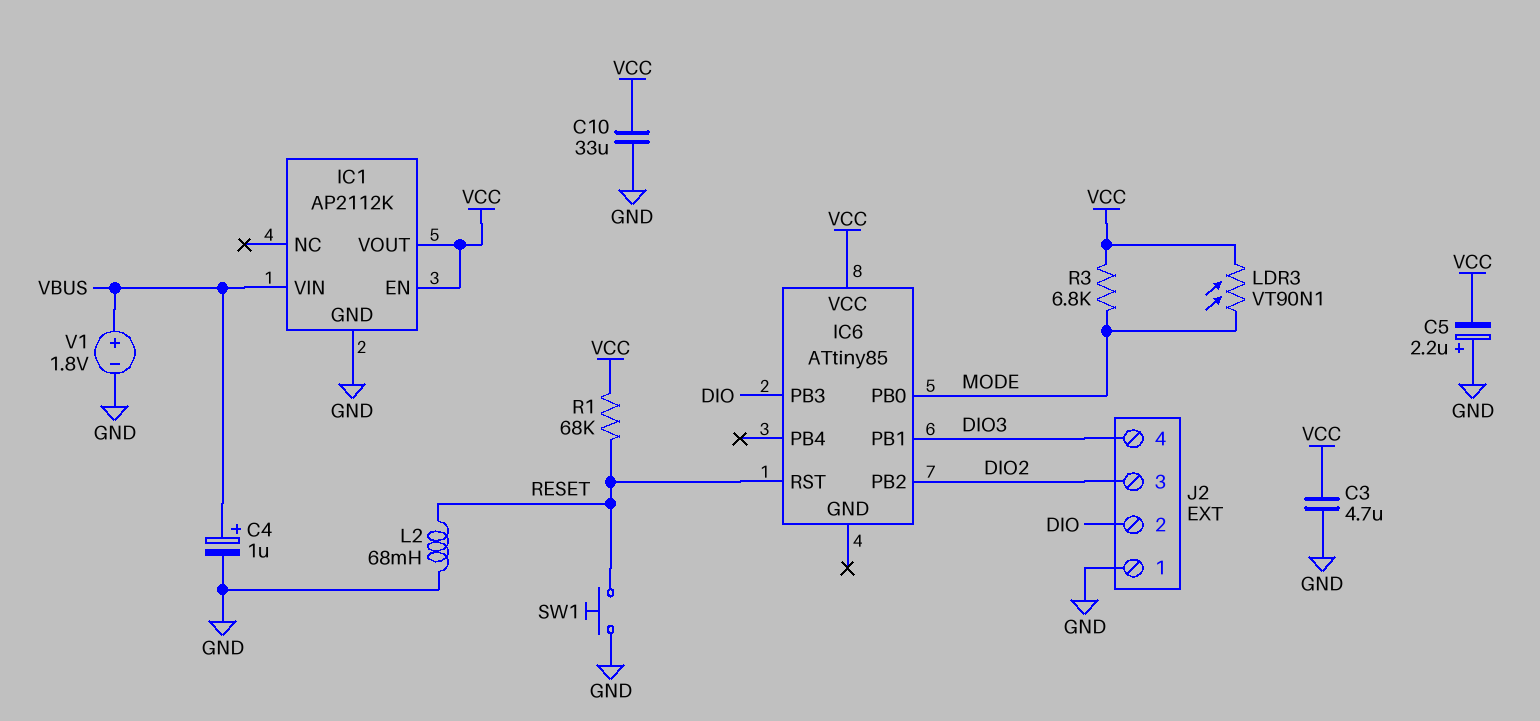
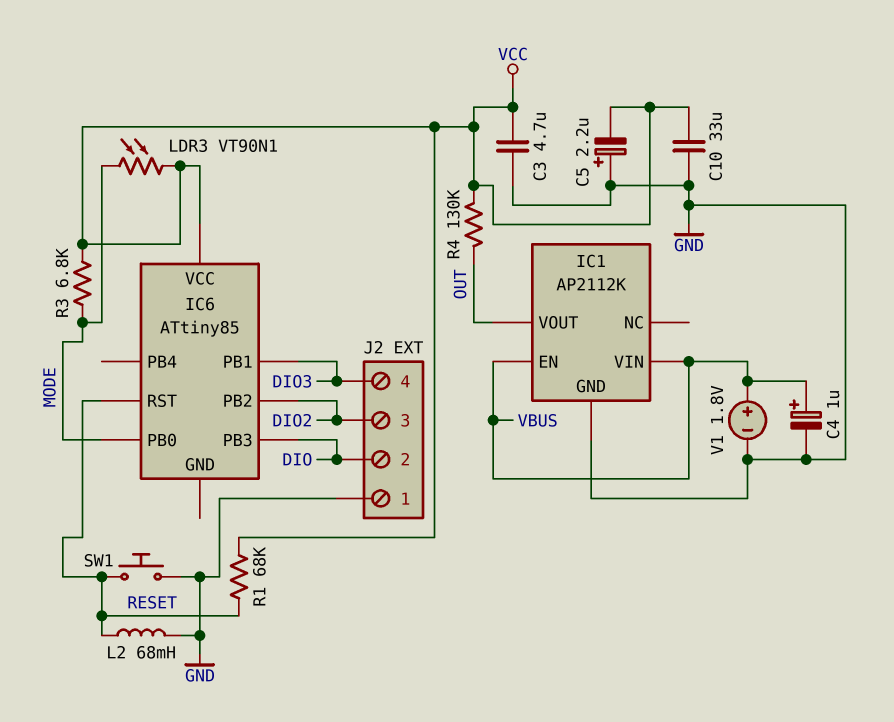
IC1 pin EN: VCC -> VBUS
IC1 pin VOUT: VCC -> OUT
R4: none -> 130k (OUT, VCC)

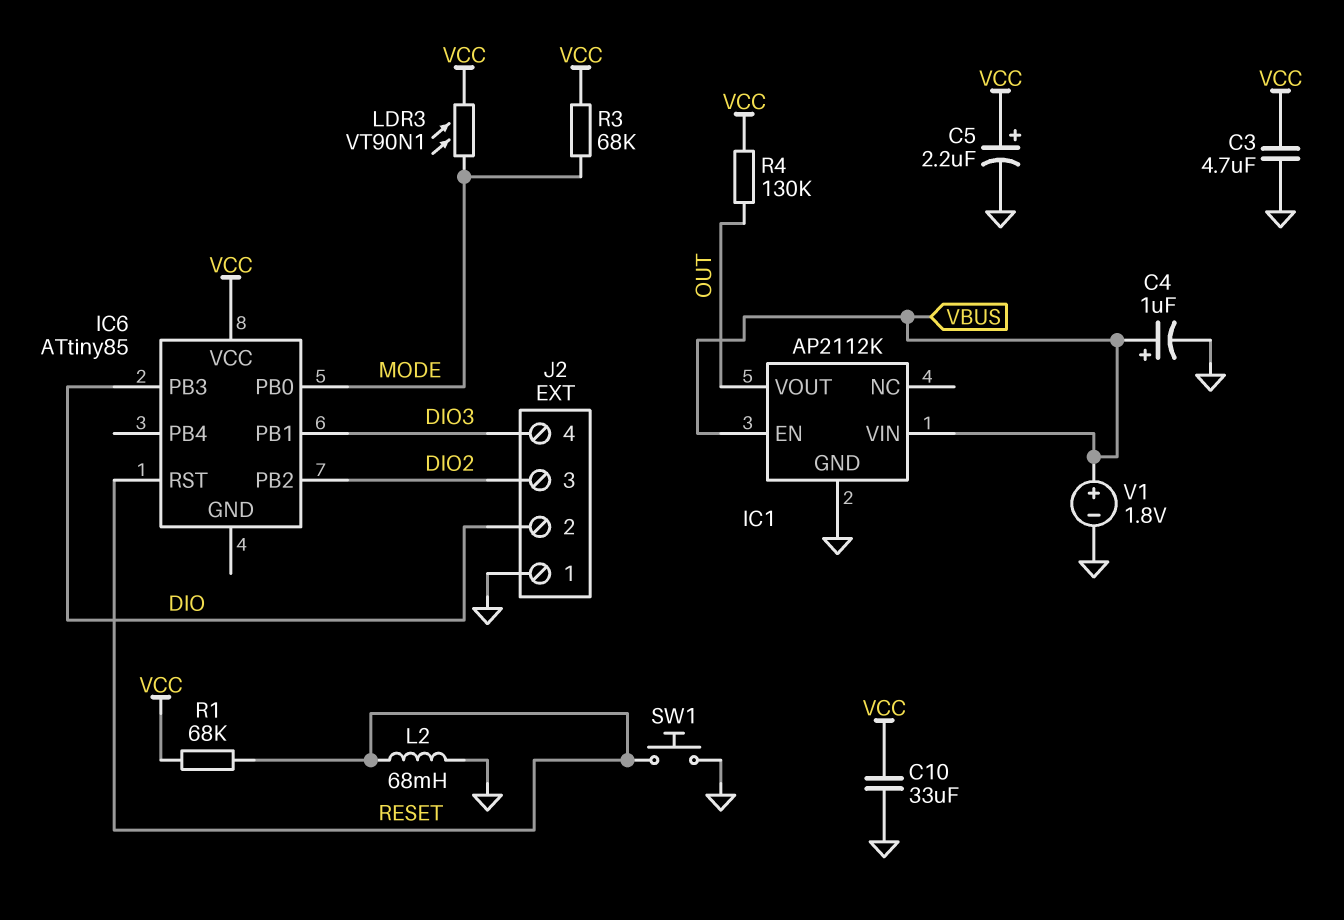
C5: 2.2uF (plus GND, minus VCC) -> 2.2uF (plus VCC, minus GND)
R3: 6.8k (MODE, VCC) -> 68k (MODE, VCC)

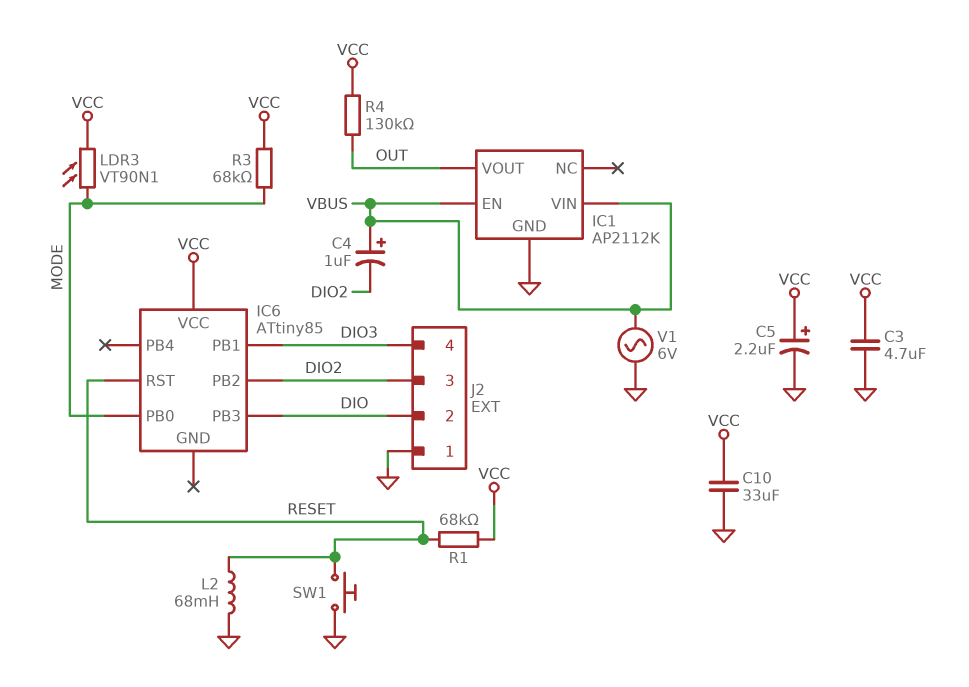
C4: 1uF (plus VBUS, minus GND) -> 1uF (plus VBUS, minus DIO2)
V1: 1.8V (plus VBUS, minus GND) -> AC 6V (GND, VBUS)

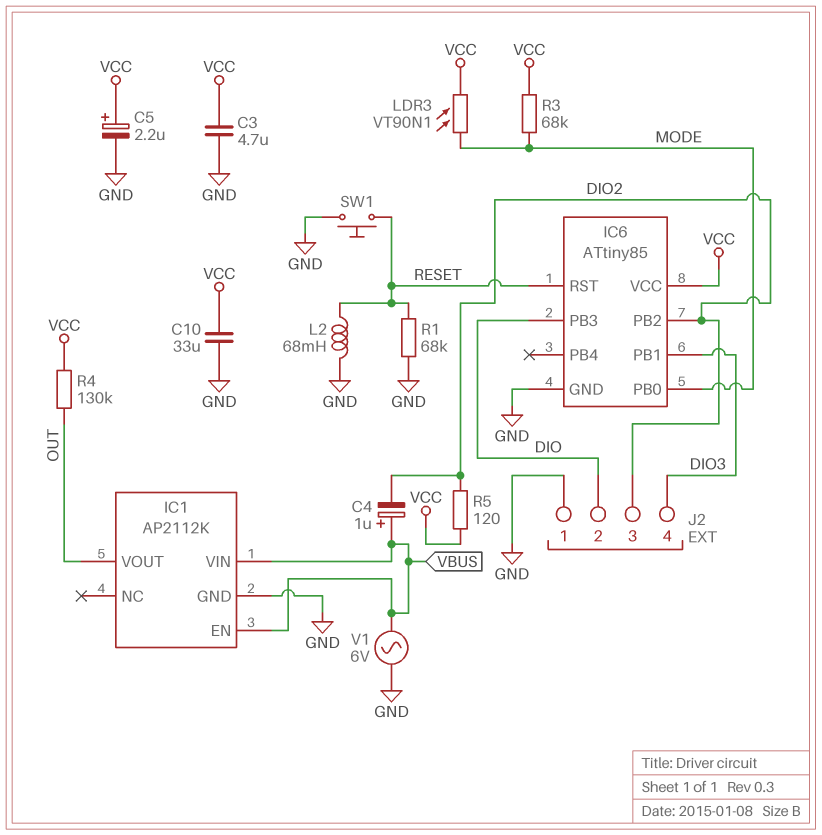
IC6 pin GND: none -> GND
R1: 68k (RESET, VCC) -> 68k (GND, RESET)
R5: none -> 120 (DIO2, VCC)

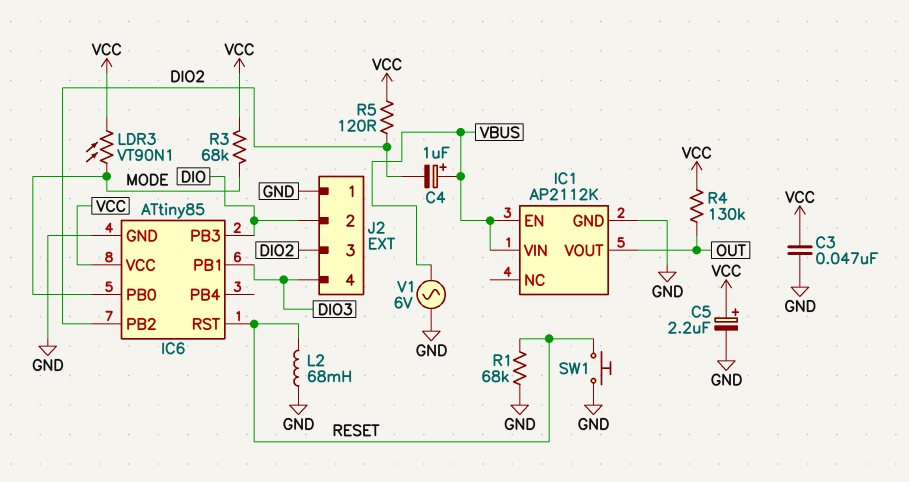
C3: 4.7uF (GND, VCC) -> 47nF (GND, VCC)
C10: 33uF (GND, VCC) -> none

